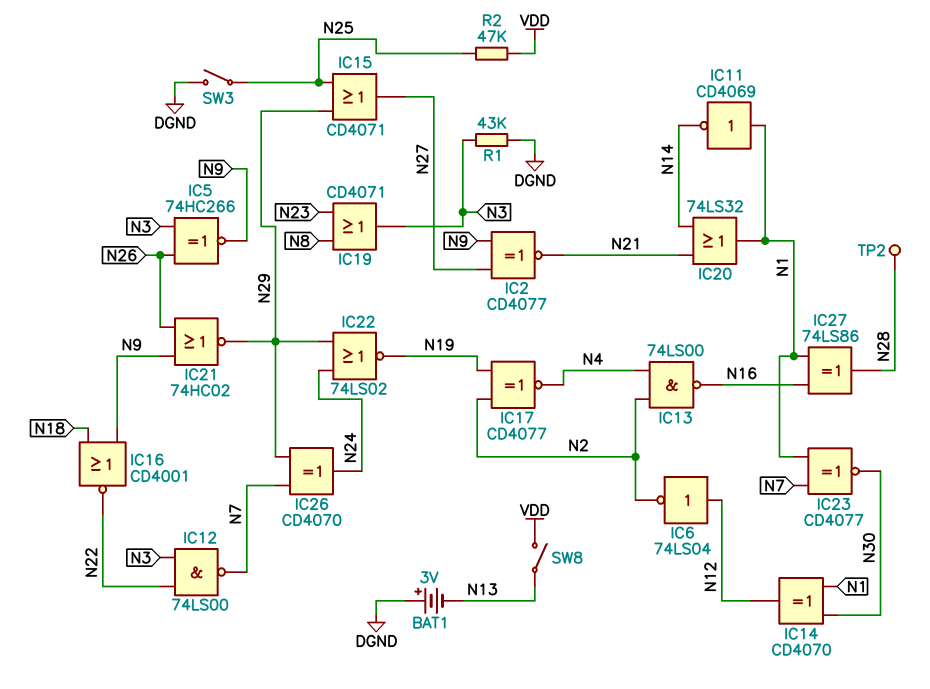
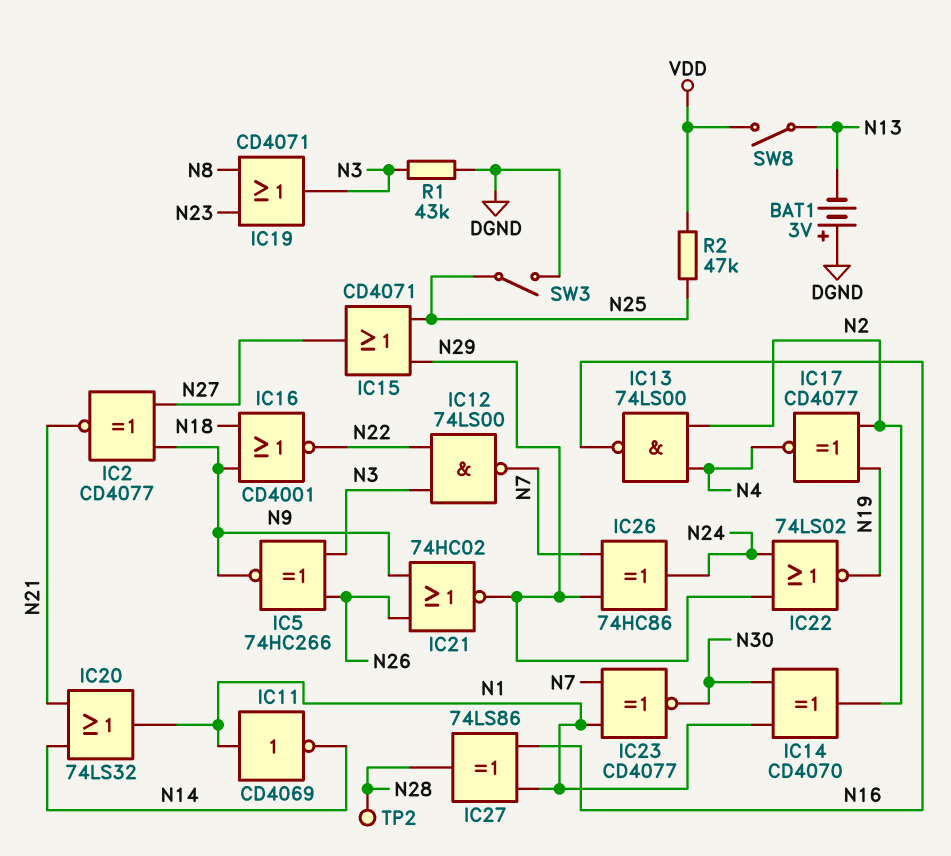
IC6: NOT 74LS04 (in N12, out N2) -> none
IC14: XOR CD4070 (in N1, in N30, out N12) -> XOR CD4070 (in N1, in N30, out N2)
IC26: XOR CD4070 (in N7, in N29, out N24) -> XOR 74HC86 (in N7, in N29, out N24)

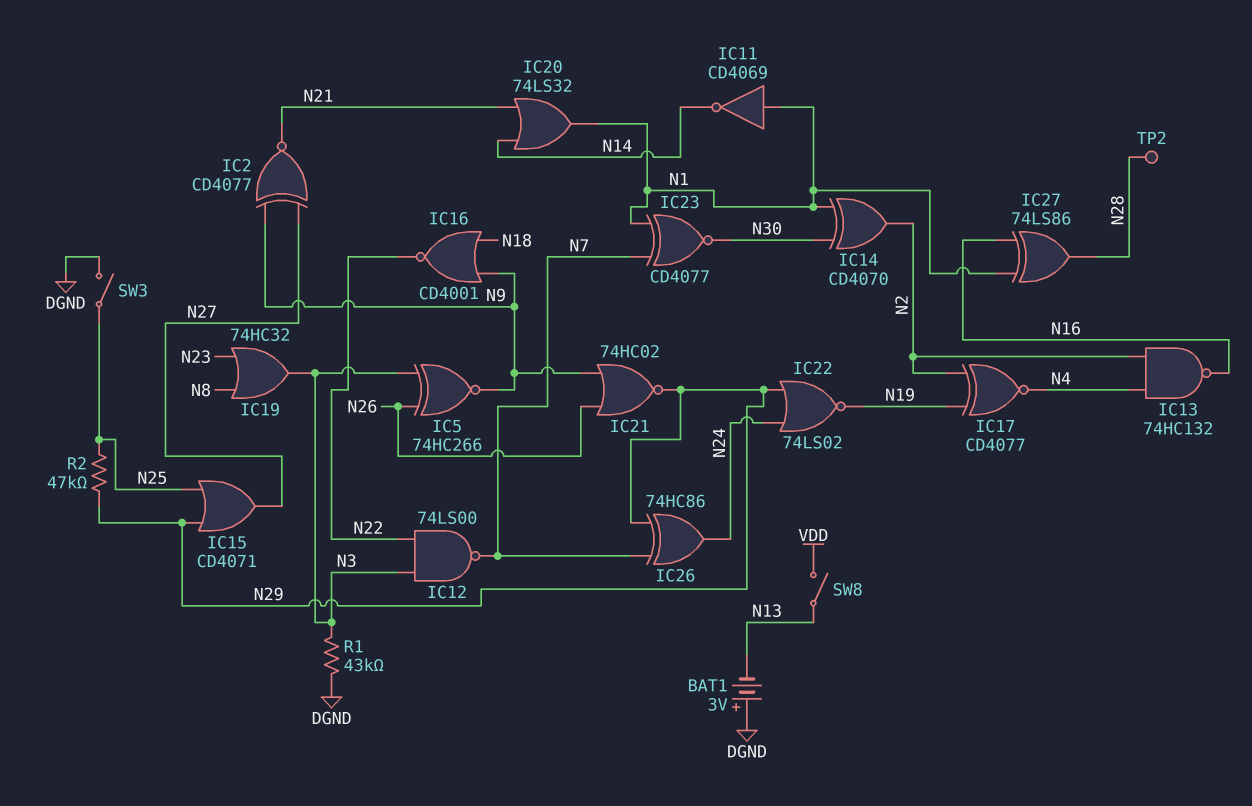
IC13: NAND 74LS00 (in N2, in N4, out N16) -> NAND 74HC132 (in N2, in N4, out N16)
IC19: OR CD4071 (in N8, in N23, out N3) -> OR 74HC32 (in N8, in N23, out N3)
R2: 47k (N25, VDD) -> 47k (N25, N29)

